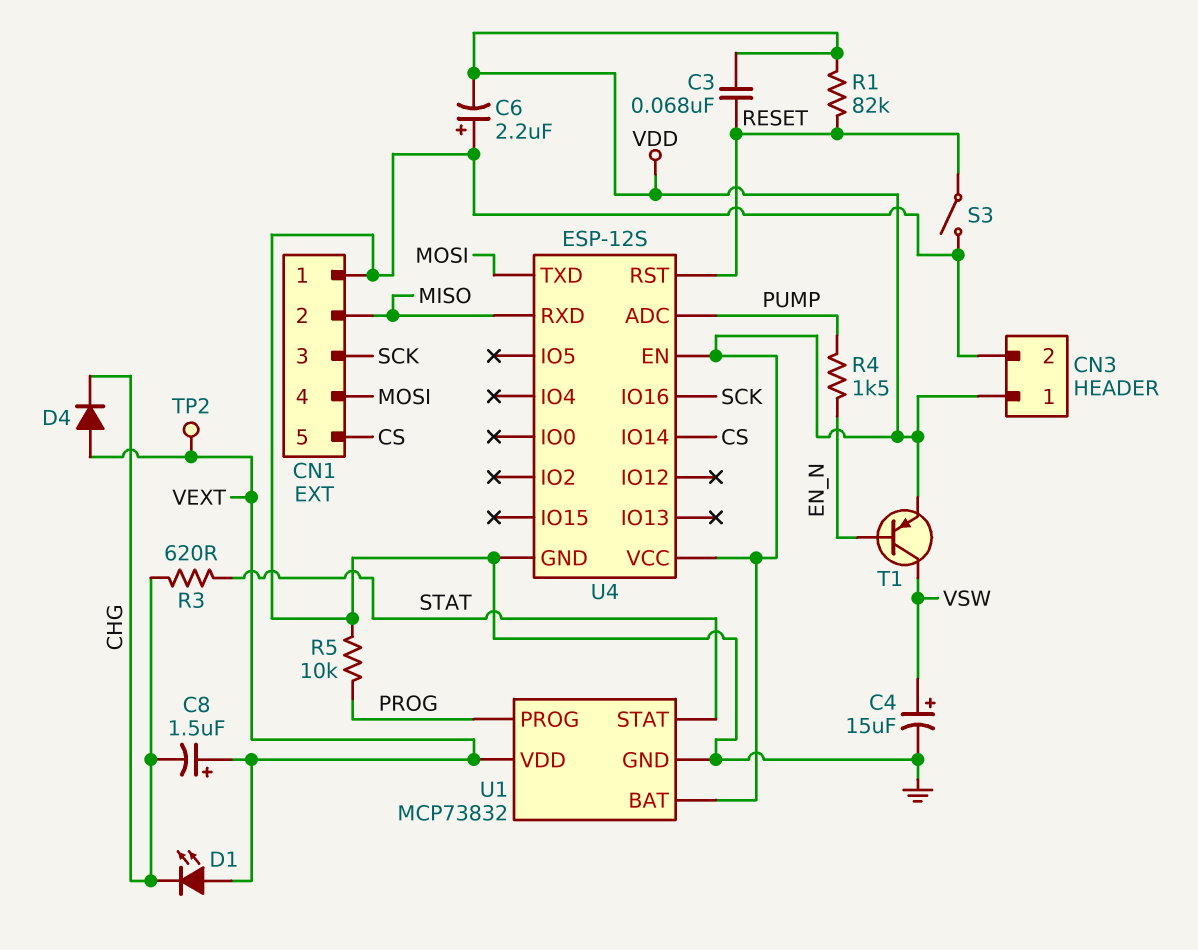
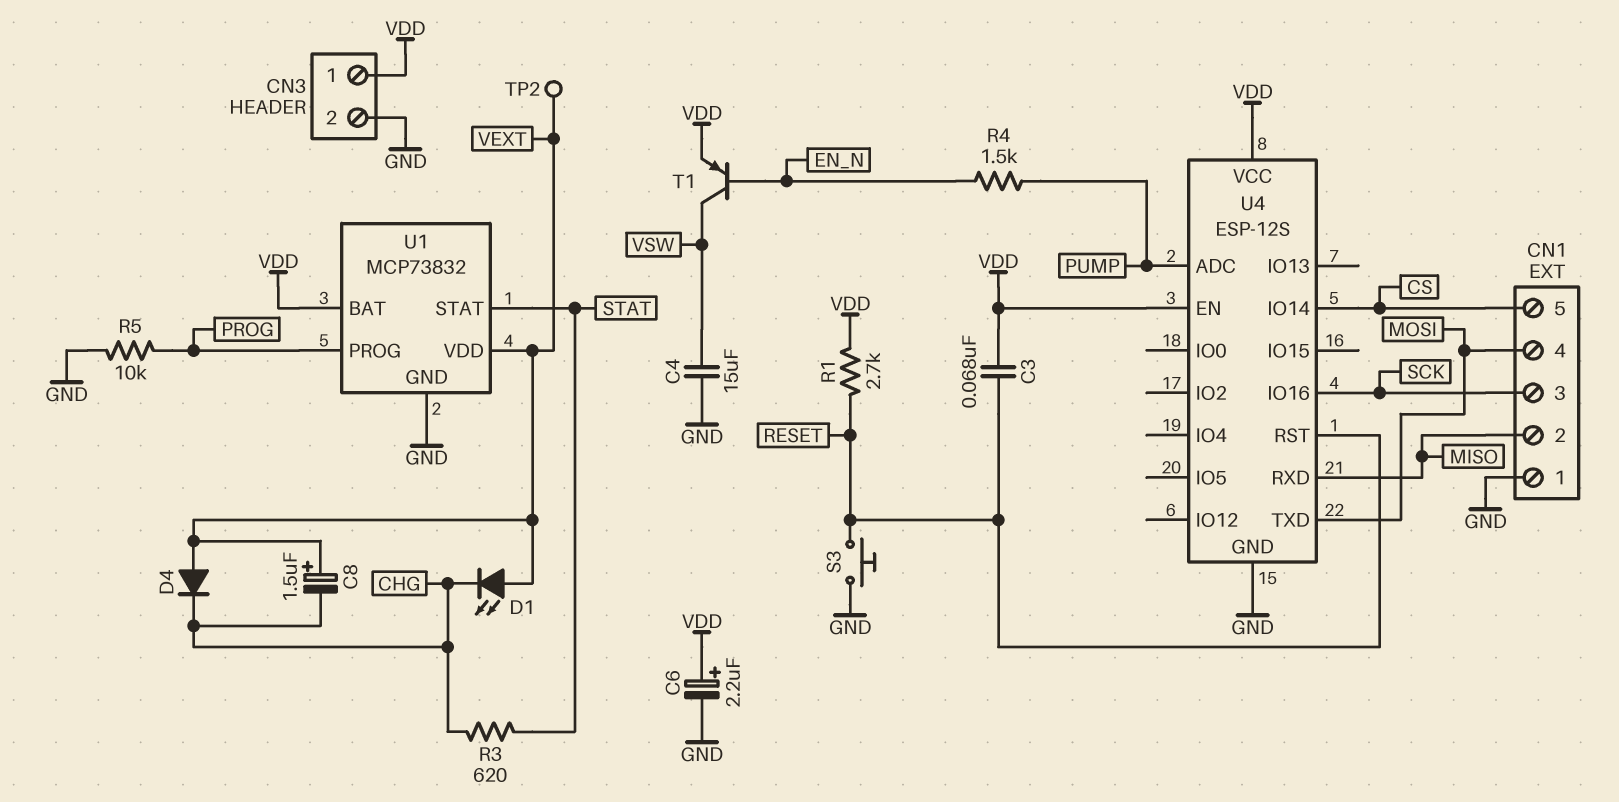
C4: 15uF (plus VSW, minus GND) -> 15uF (GND, VSW)
C6: 2.2uF (plus GND, minus VDD) -> 2.2uF (plus VDD, minus GND)
R1: 82k (RESET, VDD) -> 2.7k (RESET, VDD)
S3: switch (GND, RESET) -> button (GND, RESET)

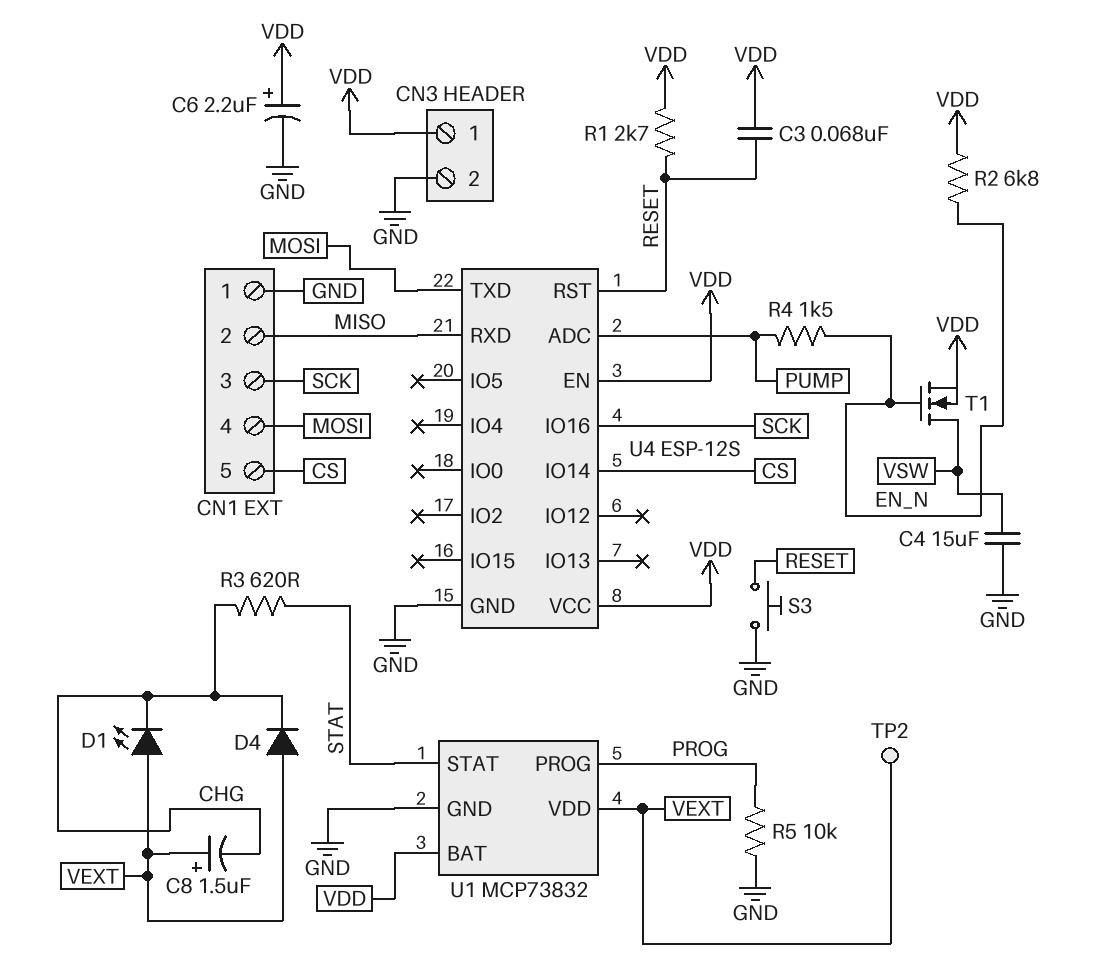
R2: none -> 6.8k (EN_N, VDD)
T1: PNP (B EN_N, C VSW, E VDD) -> NMOS (G EN_N, D VSW, S VDD)

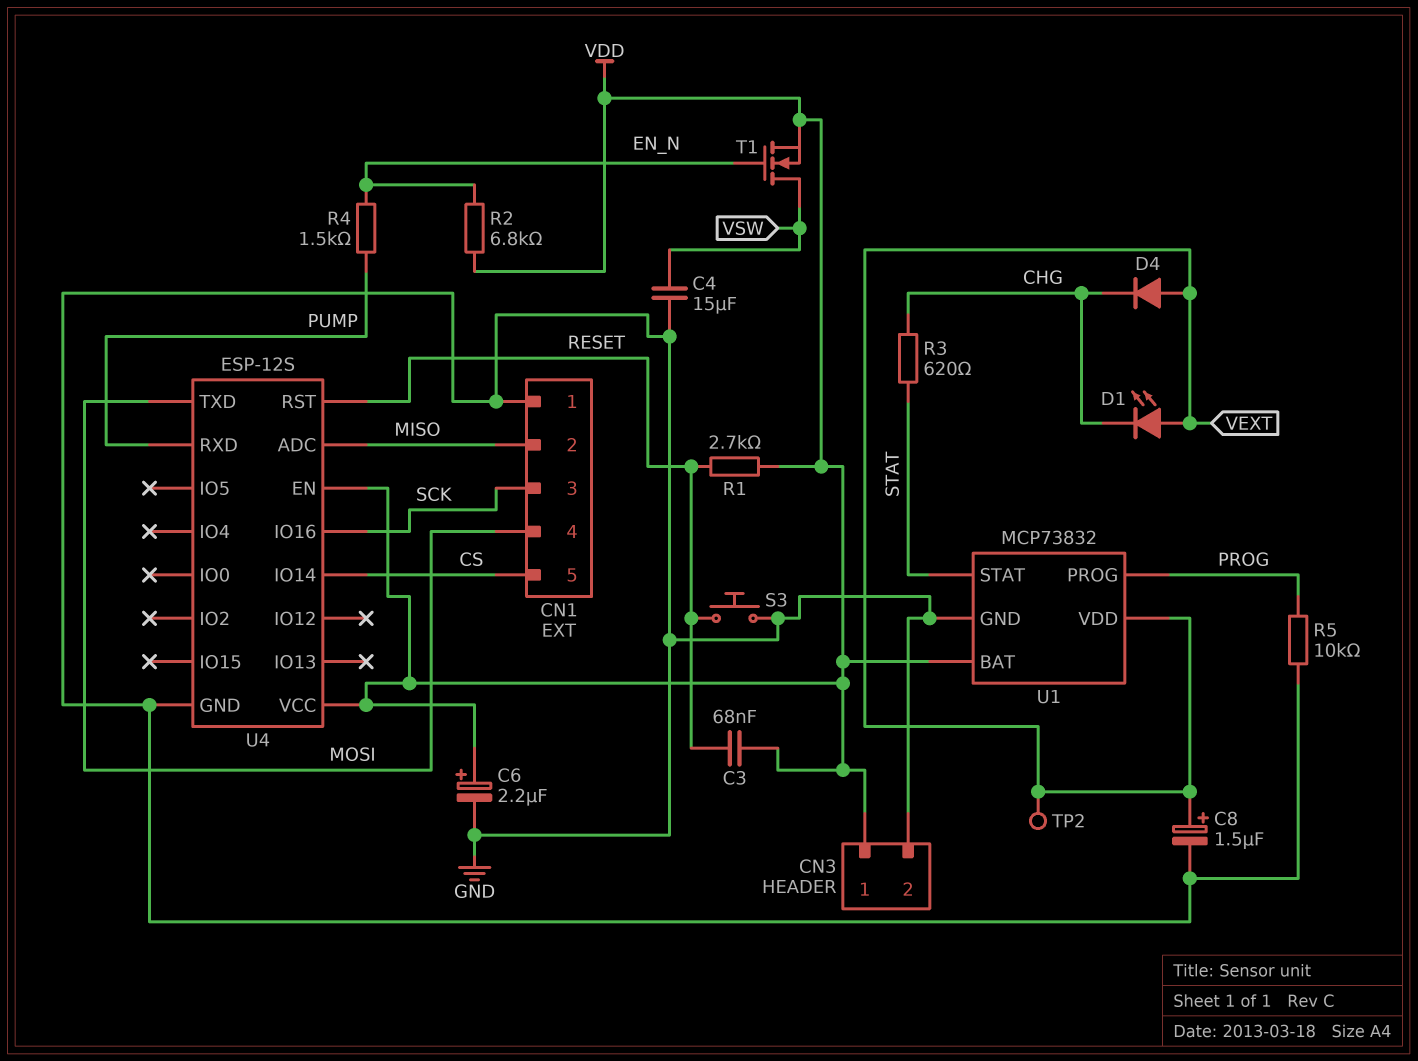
C8: 1.5uF (plus VEXT, minus CHG) -> 1.5uF (plus VEXT, minus GND)
U4 pin ADC: PUMP -> MISO
U4 pin RXD: MISO -> PUMP

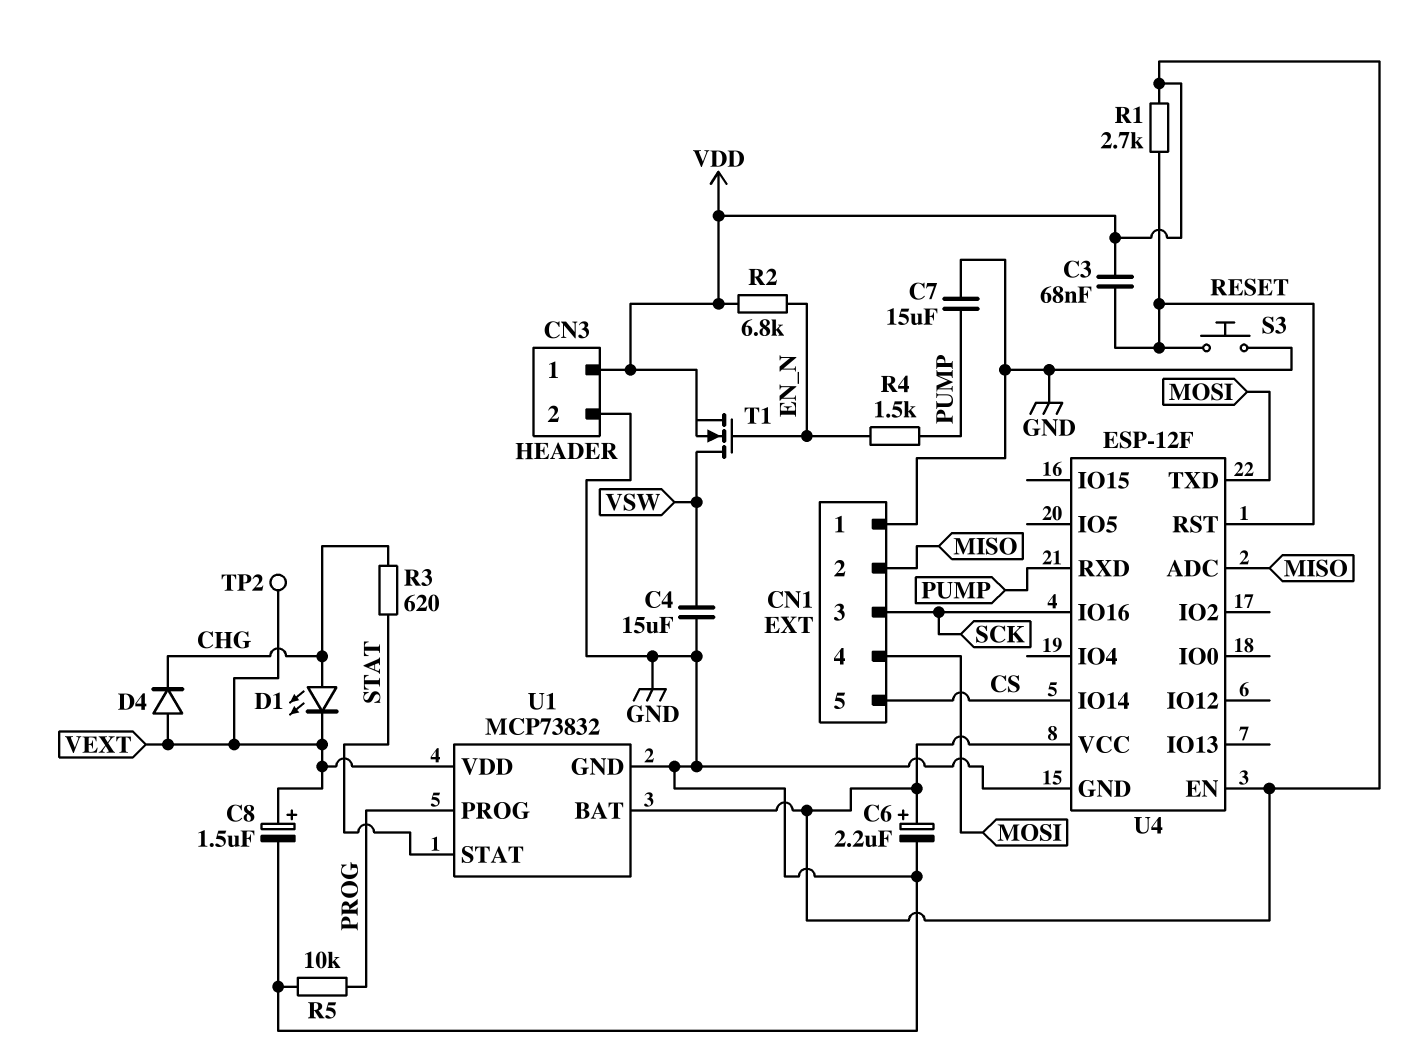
C7: none -> 15uF (GND, PUMP)
D1: LED (A VEXT, K CHG) -> LED (A CHG, K VEXT)
U4: ESP-12S -> ESP-12F

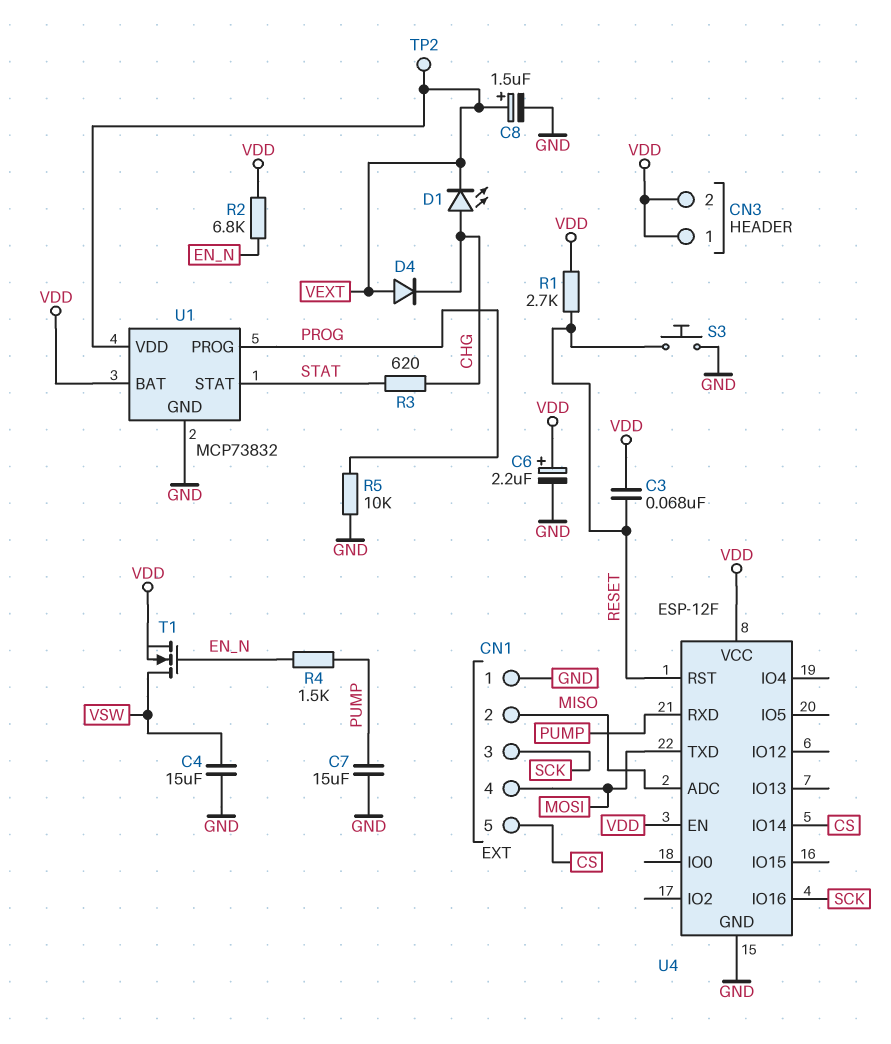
CN3 pin 2: GND -> VDD

